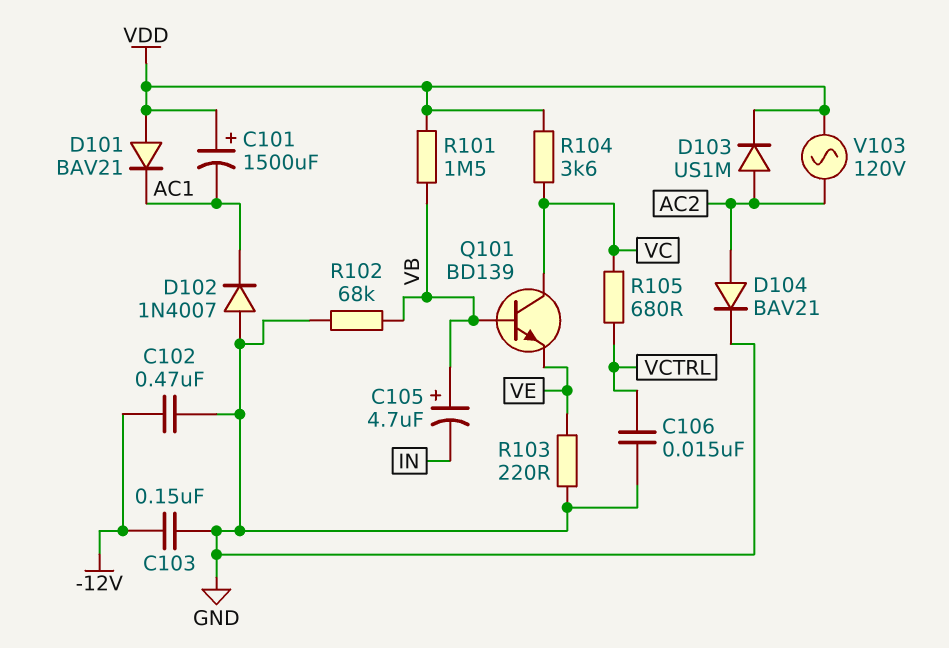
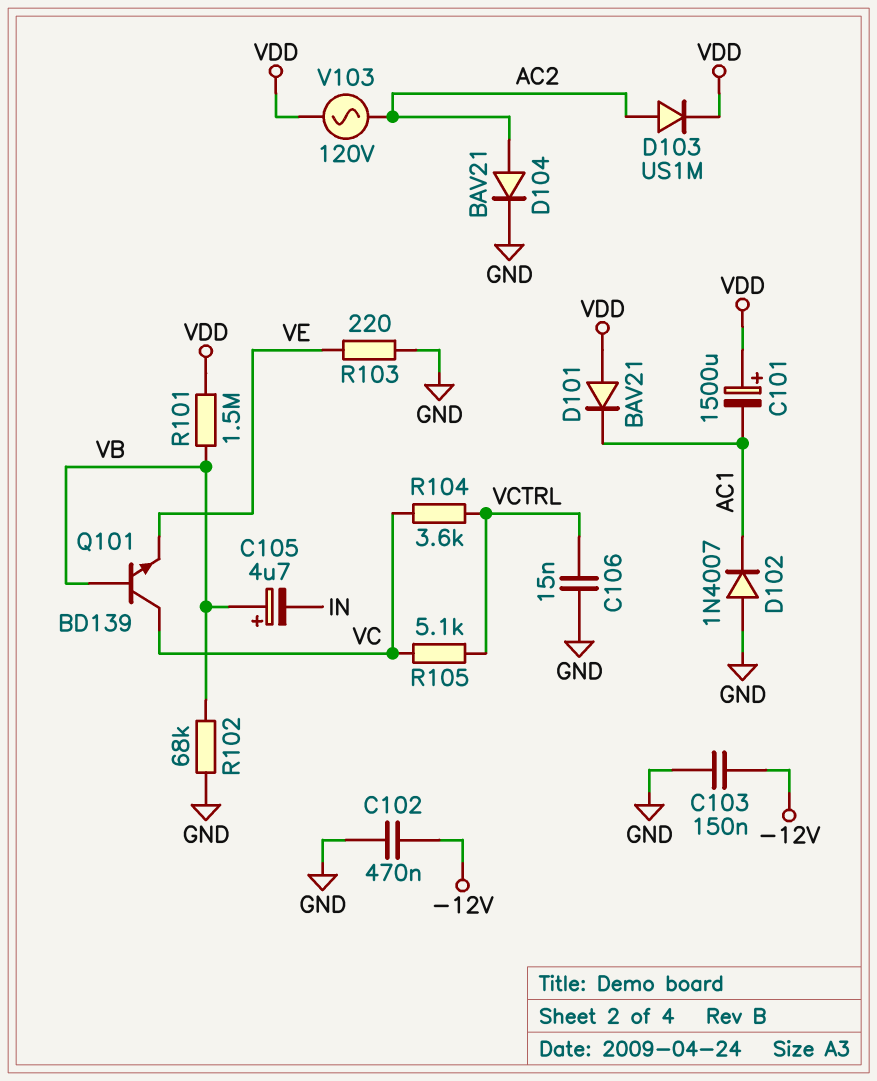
R104: 3.6k (VC, VDD) -> 3.6k (VC, VCTRL)
R105: 680 (VC, VCTRL) -> 5.1k (VC, VCTRL)

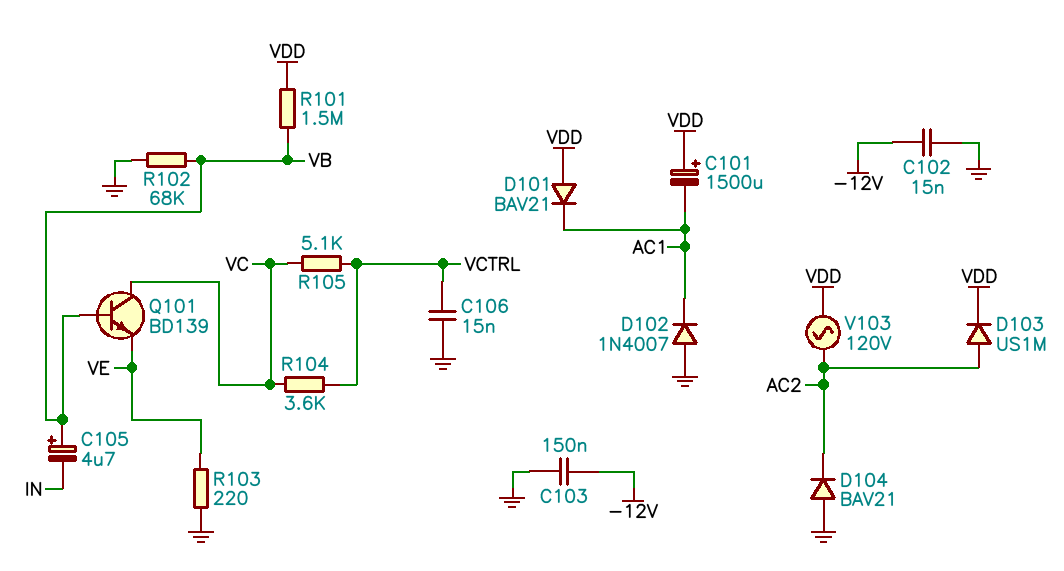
C102: 470nF (-12V, GND) -> 15nF (-12V, GND)
D104: diode BAV21 (A AC2, K GND) -> diode BAV21 (A GND, K AC2)

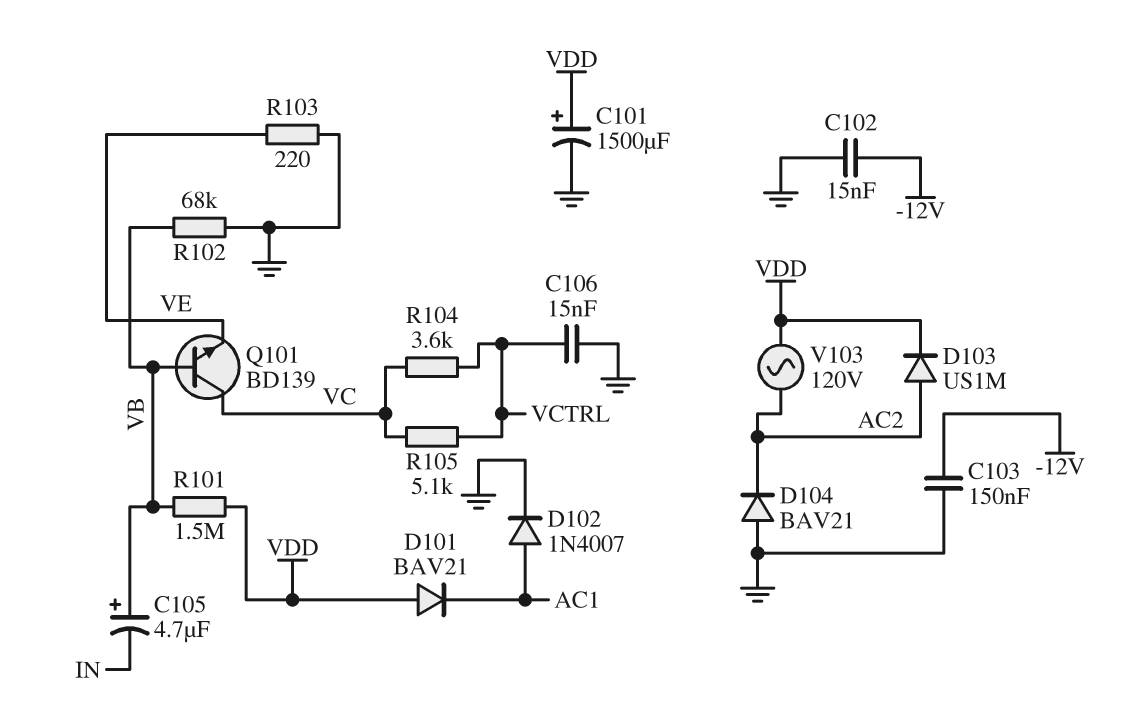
C101: 1500uF (plus VDD, minus AC1) -> 1500uF (plus VDD, minus GND)
D102: diode 1N4007 (A GND, K AC1) -> diode 1N4007 (A AC1, K GND)

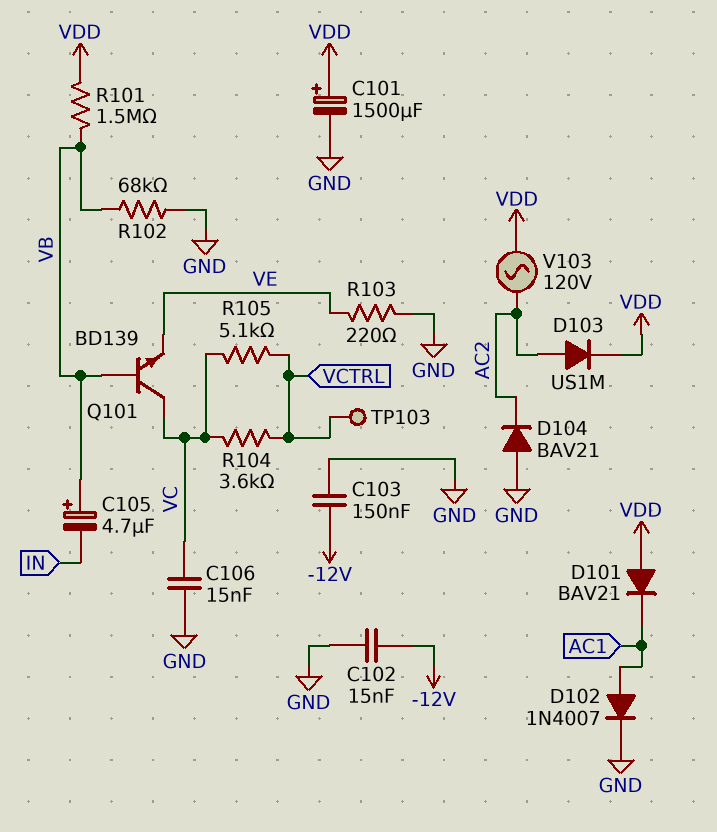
C106: 15nF (GND, VCTRL) -> 15nF (GND, VC)
TP103: none -> test point (VCTRL)

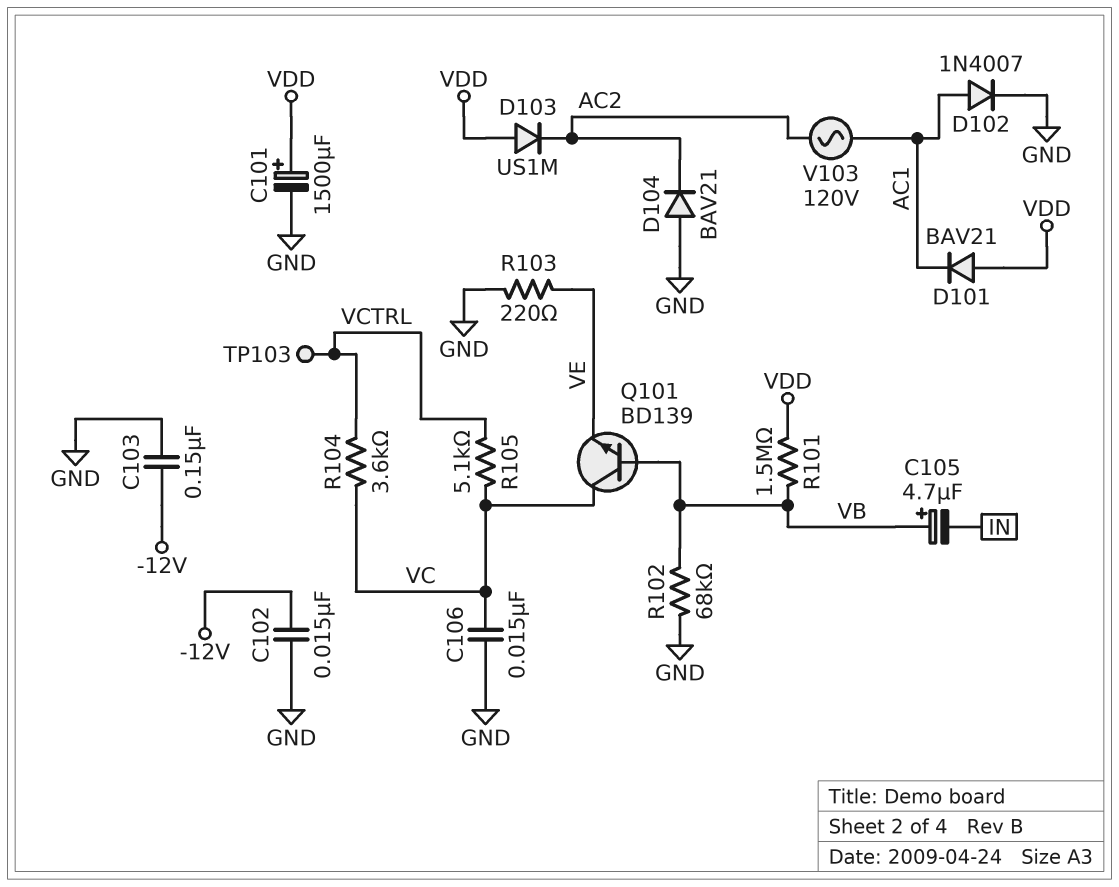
D103: diode US1M (A AC2, K VDD) -> diode US1M (A VDD, K AC2)
V103: AC 120V (AC2, VDD) -> AC 120V (AC1, AC2)

